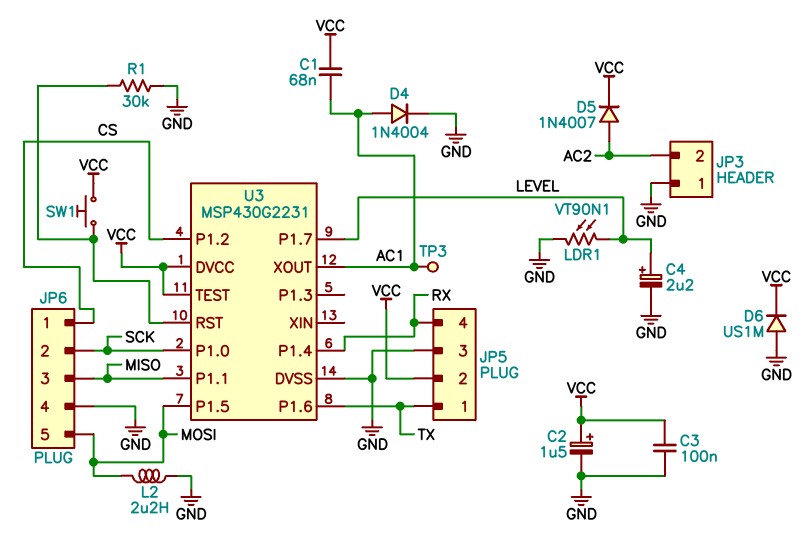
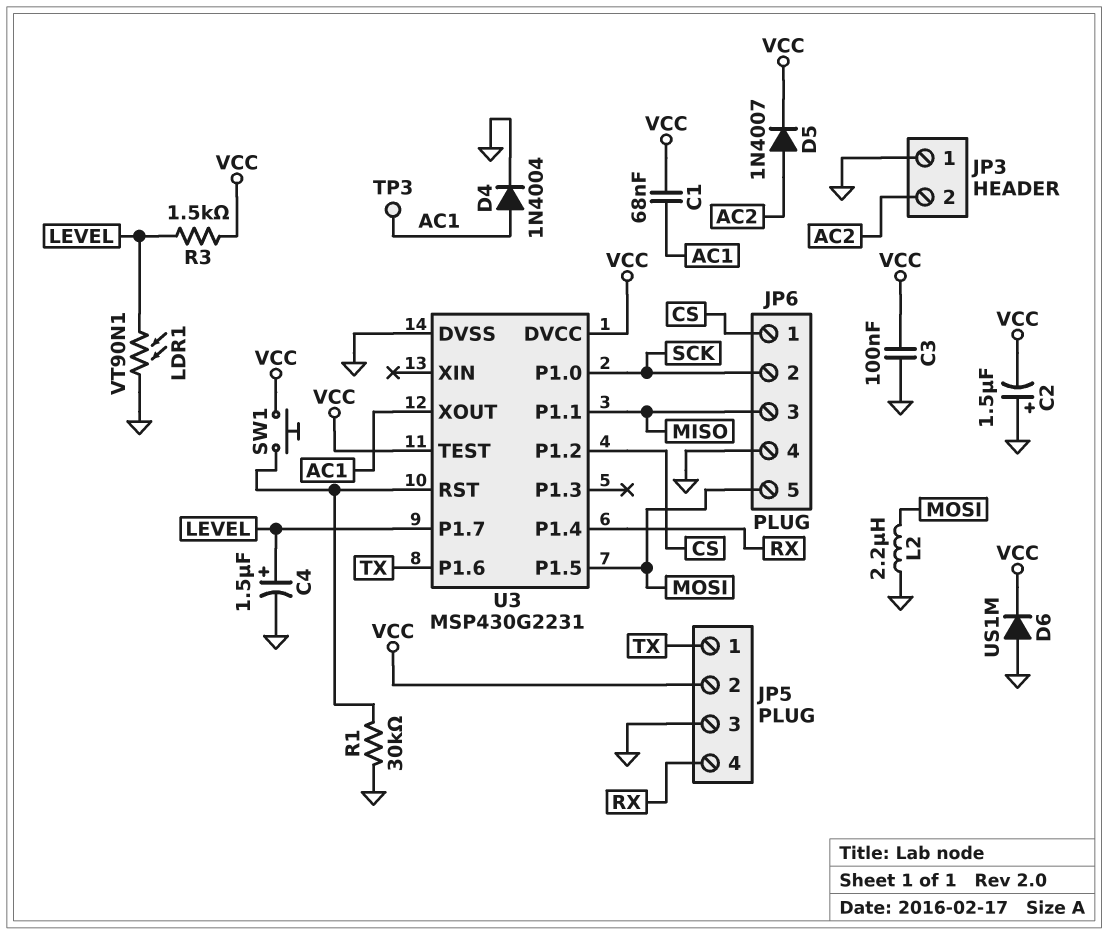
C2: 1.5uF (plus VCC, minus GND) -> 1.5uF (plus GND, minus VCC)
C4: 2.2uF (plus LEVEL, minus GND) -> 1.5uF (plus LEVEL, minus GND)
R3: none -> 1.5k (LEVEL, VCC)

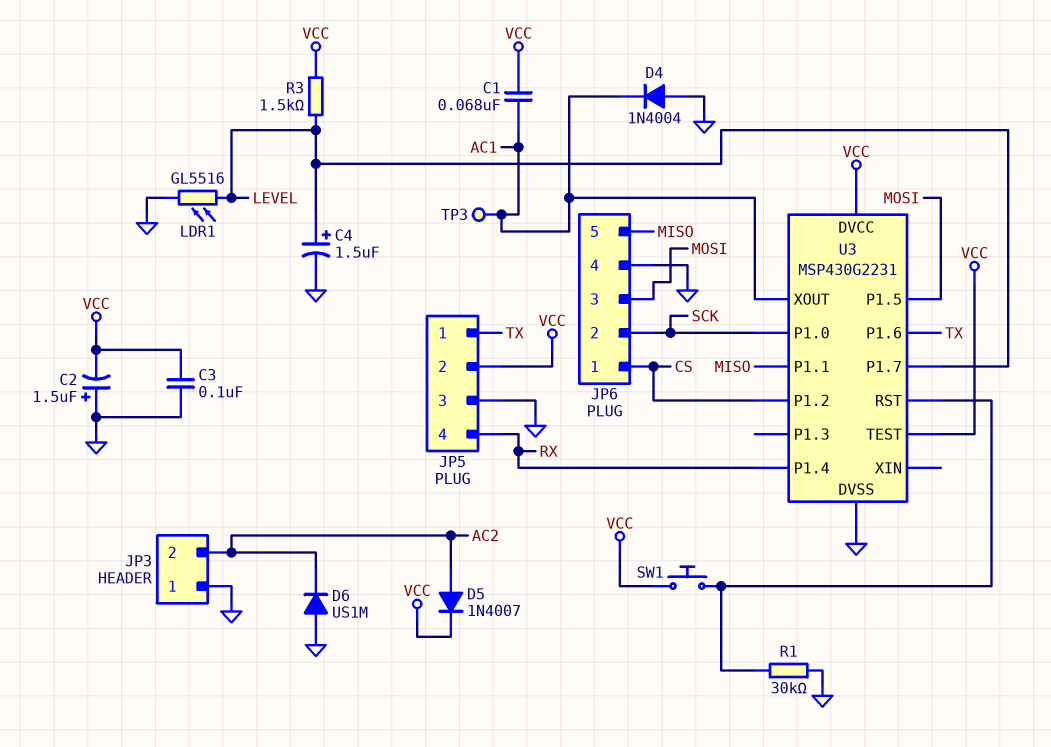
D4: diode 1N4004 (A AC1, K GND) -> diode 1N4004 (A GND, K AC1)
D6: diode US1M (A GND, K VCC) -> diode US1M (A GND, K AC2)
JP6 pin 3: MISO -> MOSI
JP6 pin 5: MOSI -> MISO
L2: 2.2uH (GND, MOSI) -> none
LDR1: VT90N1 (GND, LEVEL) -> GL5516 (GND, LEVEL)

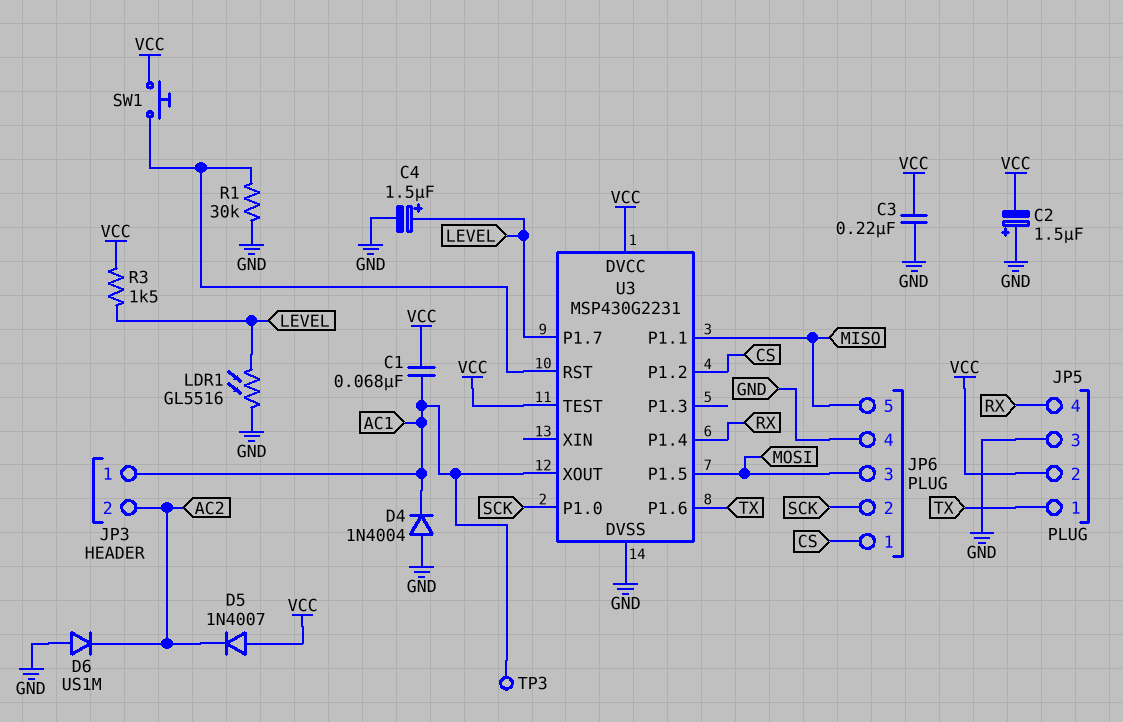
C3: 100nF (GND, VCC) -> 220nF (GND, VCC)
D5: diode 1N4007 (A AC2, K VCC) -> diode 1N4007 (A VCC, K AC2)
JP3 pin 1: GND -> AC1

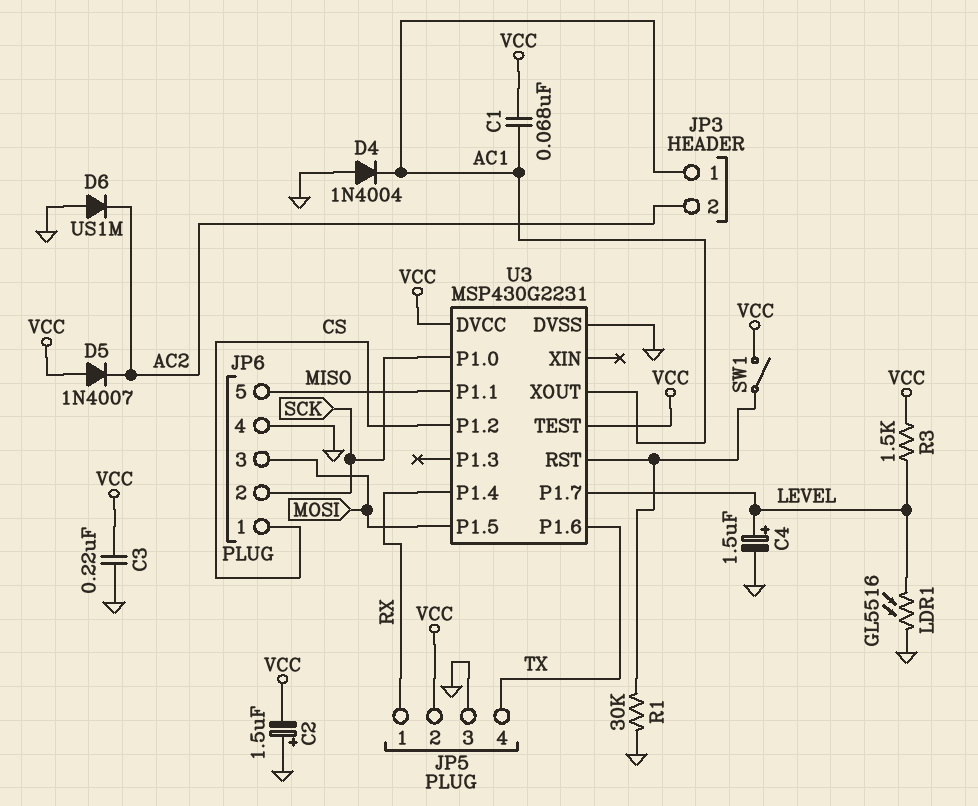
JP5 pin 1: TX -> RX
JP5 pin 4: RX -> TX
SW1: button (U3/RST, VCC) -> switch (U3/RST, VCC)
TP3: test point (AC1) -> none

